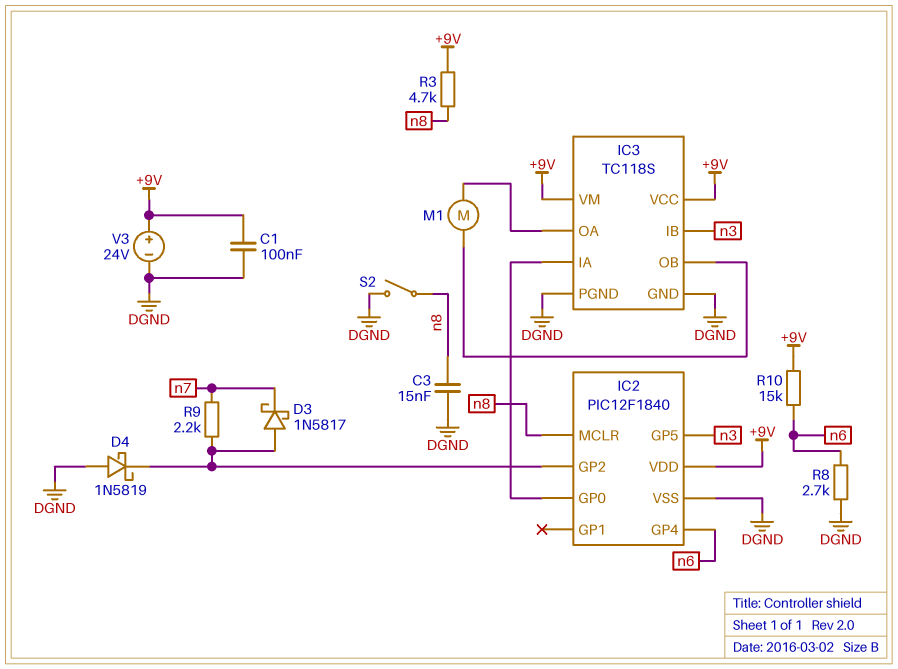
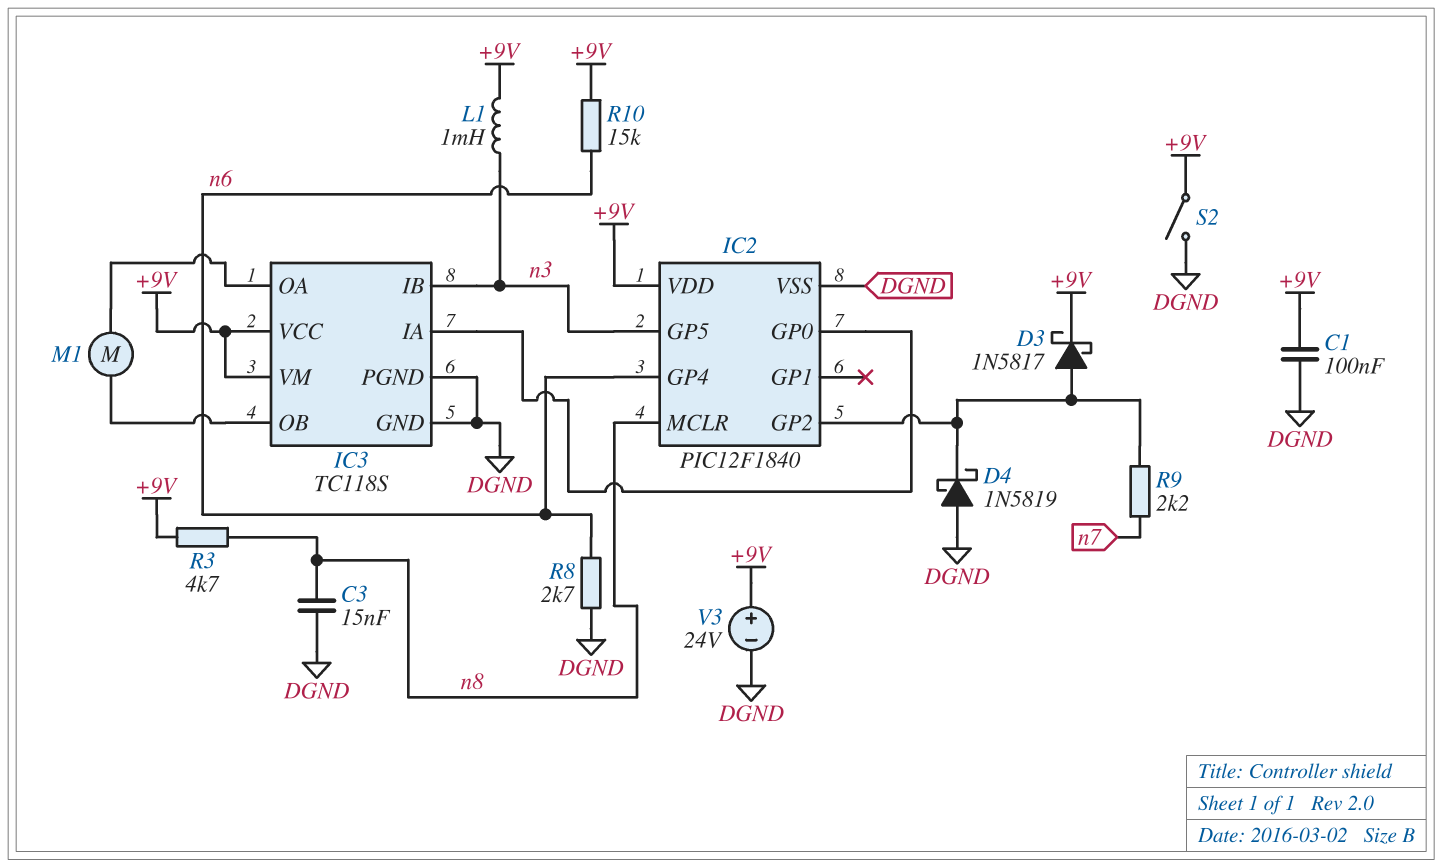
D3: schottky 1N5817 (A IC2/GP2, K n7) -> schottky 1N5817 (A IC2/GP2, K +9V)
L1: none -> 1mH (+9V, n3)
S2: switch (DGND, n8) -> switch (+9V, DGND)

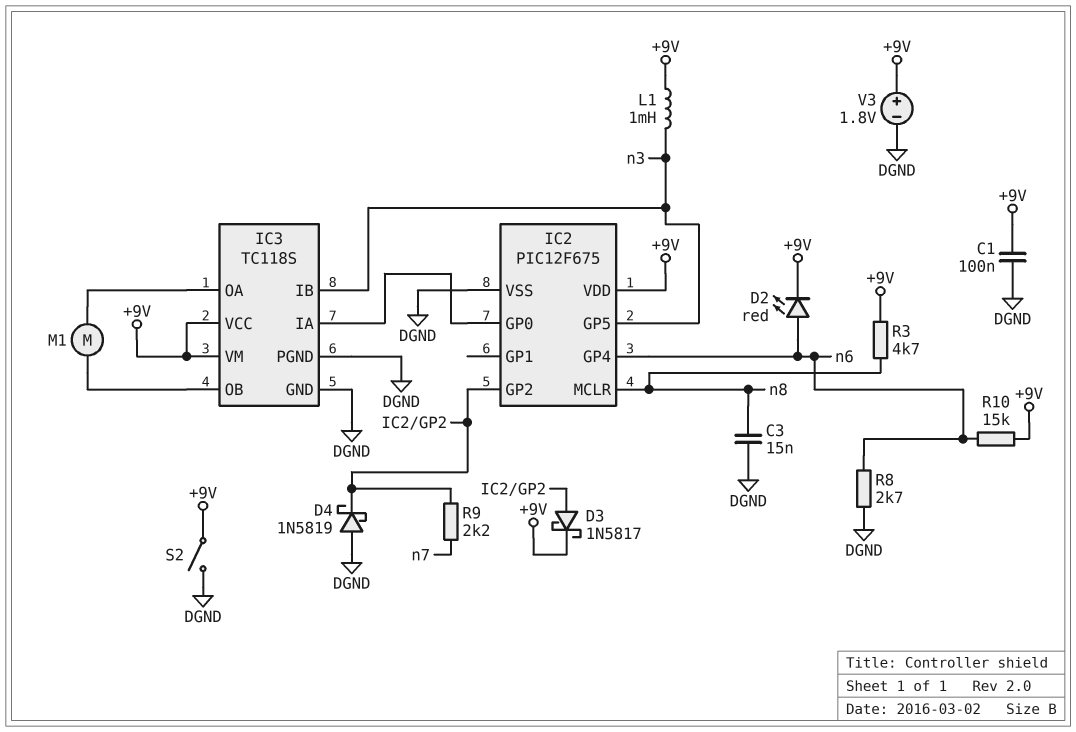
D2: none -> LED red (A n6, K +9V)
IC2: PIC12F1840 -> PIC12F675
V3: 24V (plus +9V, minus DGND) -> 1.8V (plus +9V, minus DGND)

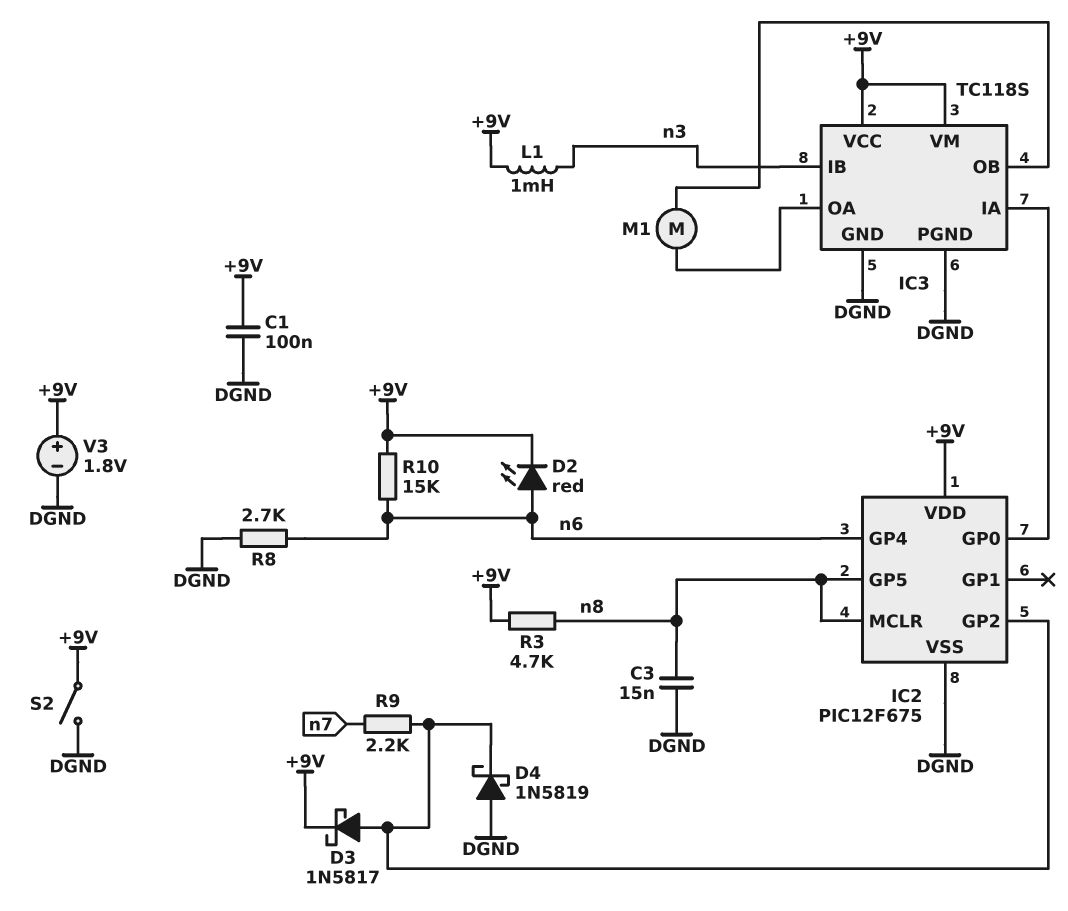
IC2 pin GP5: n3 -> n8

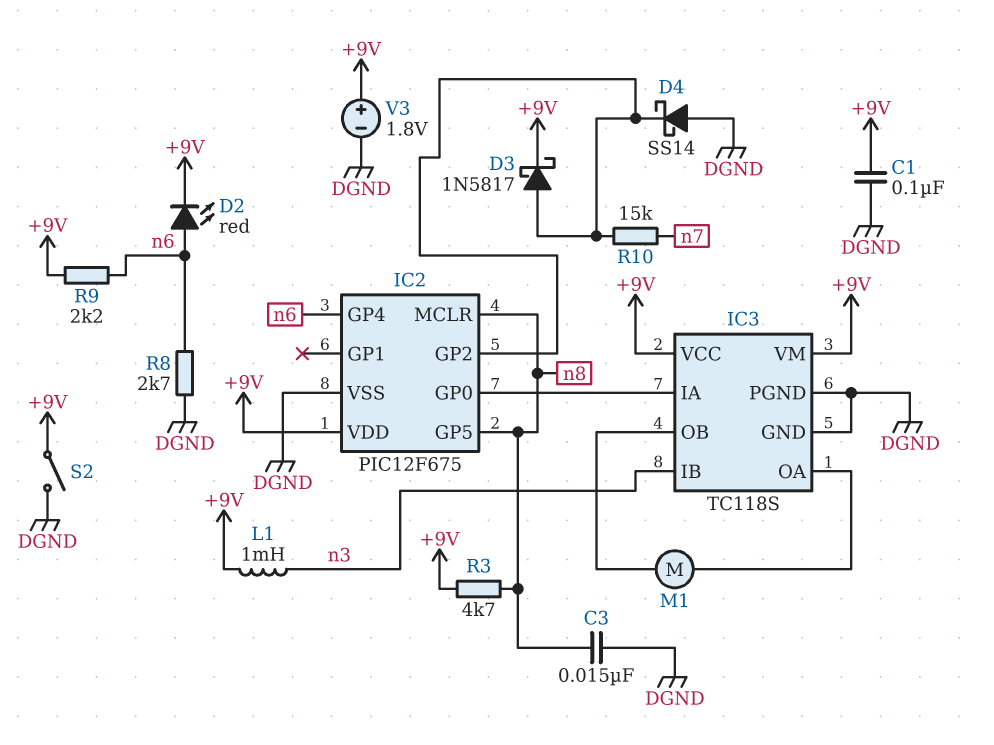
D4: schottky 1N5819 (A DGND, K IC2/GP2) -> schottky SS14 (A DGND, K IC2/GP2)
R9: 2.2k (IC2/GP2, n7) -> 2.2k (+9V, n6)
R10: 15k (+9V, n6) -> 15k (IC2/GP2, n7)

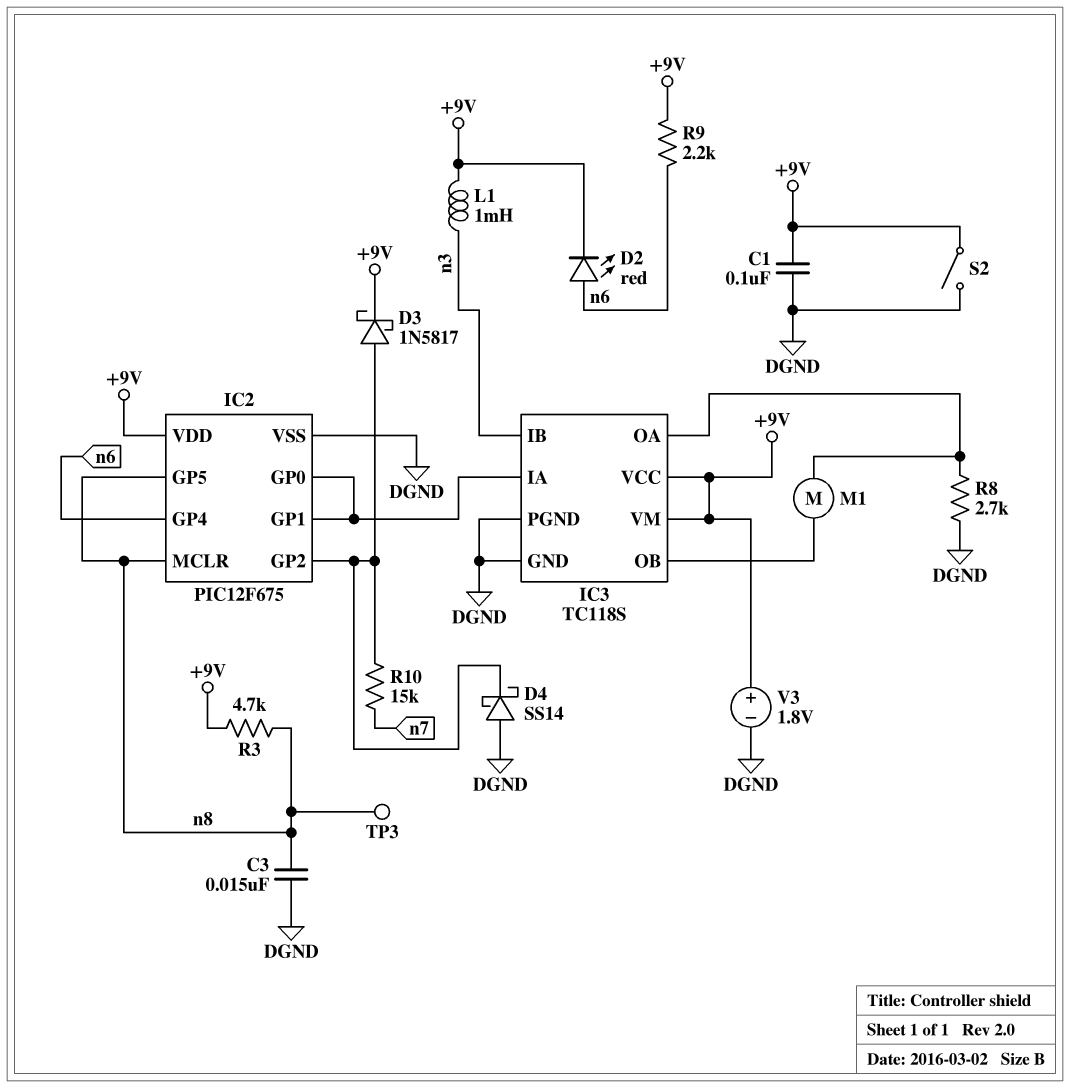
IC2 pin GP1: none -> IC2/GP0
R8: 2.7k (DGND, n6) -> 2.7k (DGND, IC3/OA)
TP3: none -> test point (n8)

